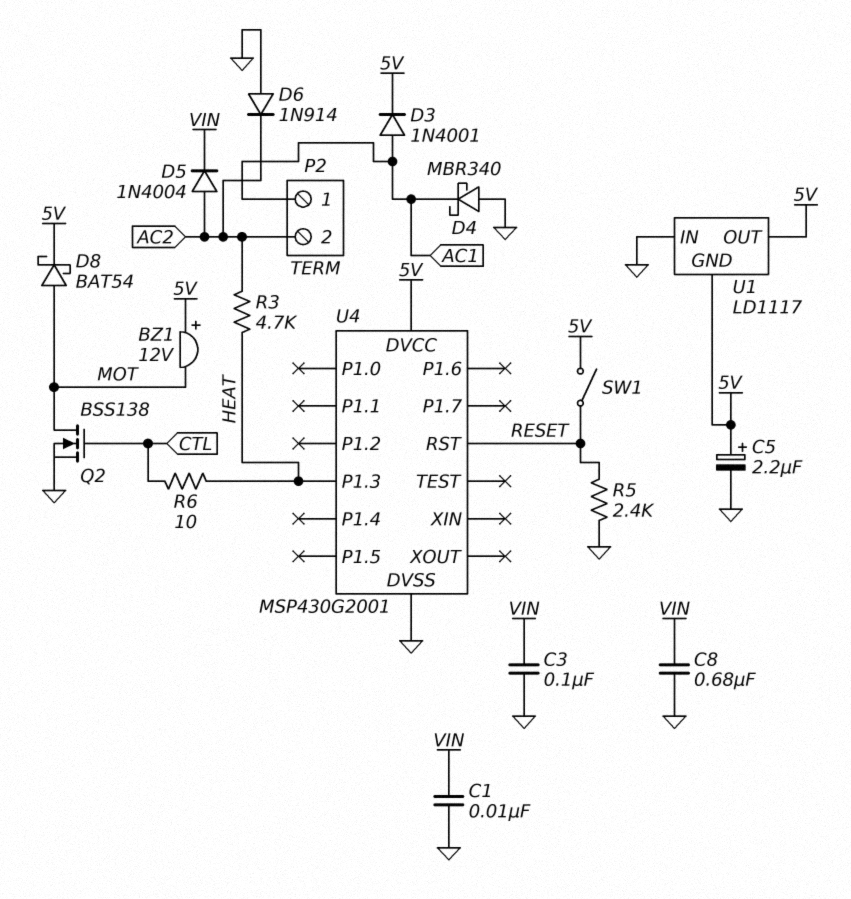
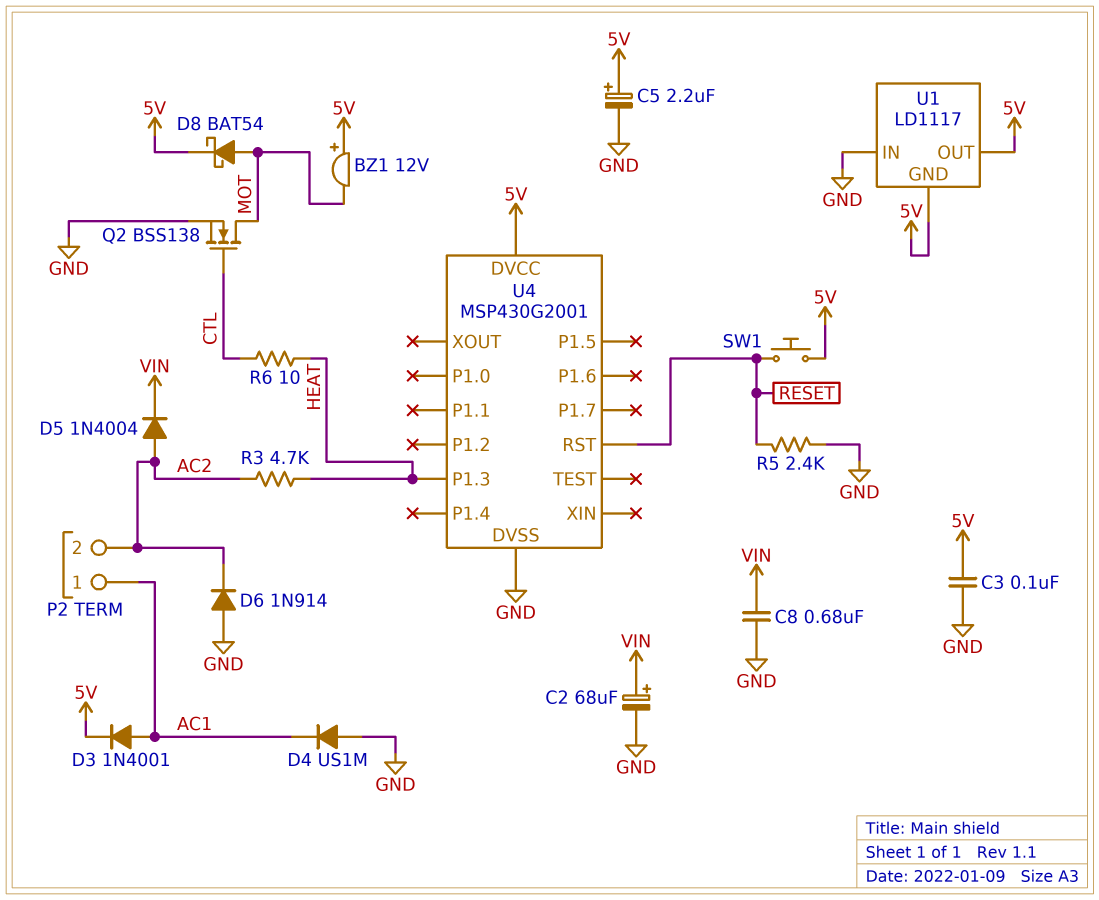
C1: 10nF (GND, VIN) -> none
C2: none -> 68uF (plus VIN, minus GND)
C3: 100nF (GND, VIN) -> 100nF (5V, GND)
D4: schottky MBR340 (A GND, K AC1) -> diode US1M (A GND, K AC1)
SW1: switch (5V, RESET) -> button (5V, RESET)

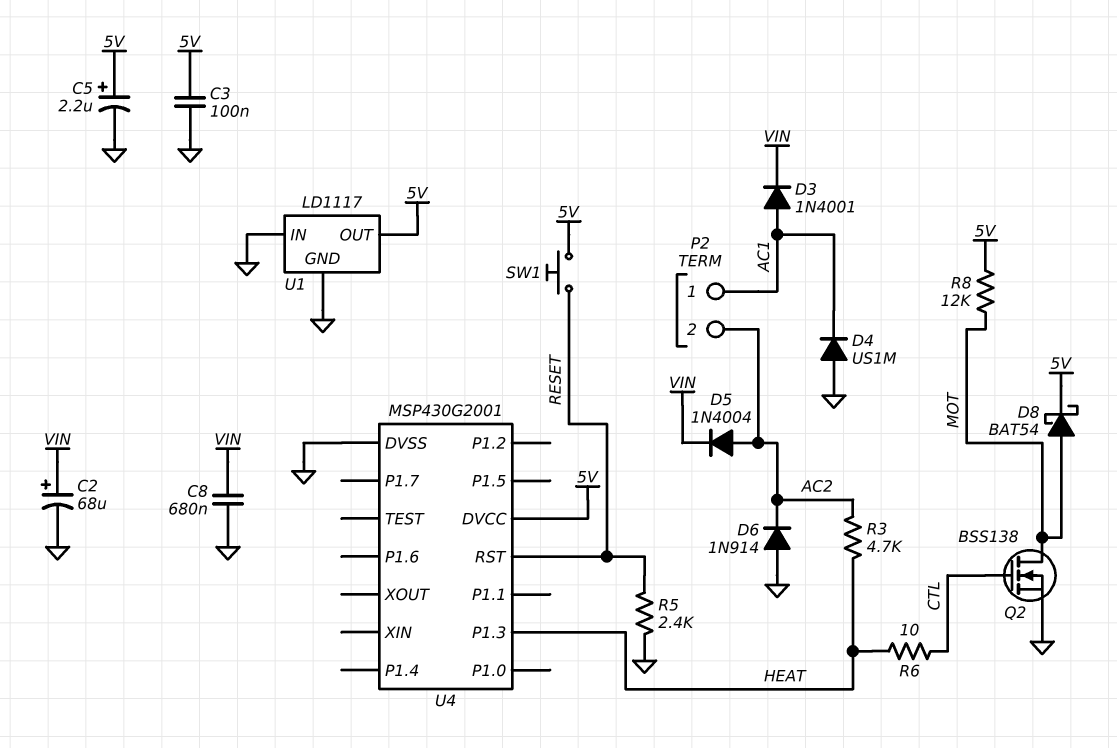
BZ1: buzzer 12V (plus 5V, minus MOT) -> none
D3: diode 1N4001 (A AC1, K 5V) -> diode 1N4001 (A AC1, K VIN)
R8: none -> 12k (5V, MOT)
U1 pin GND: 5V -> GND

